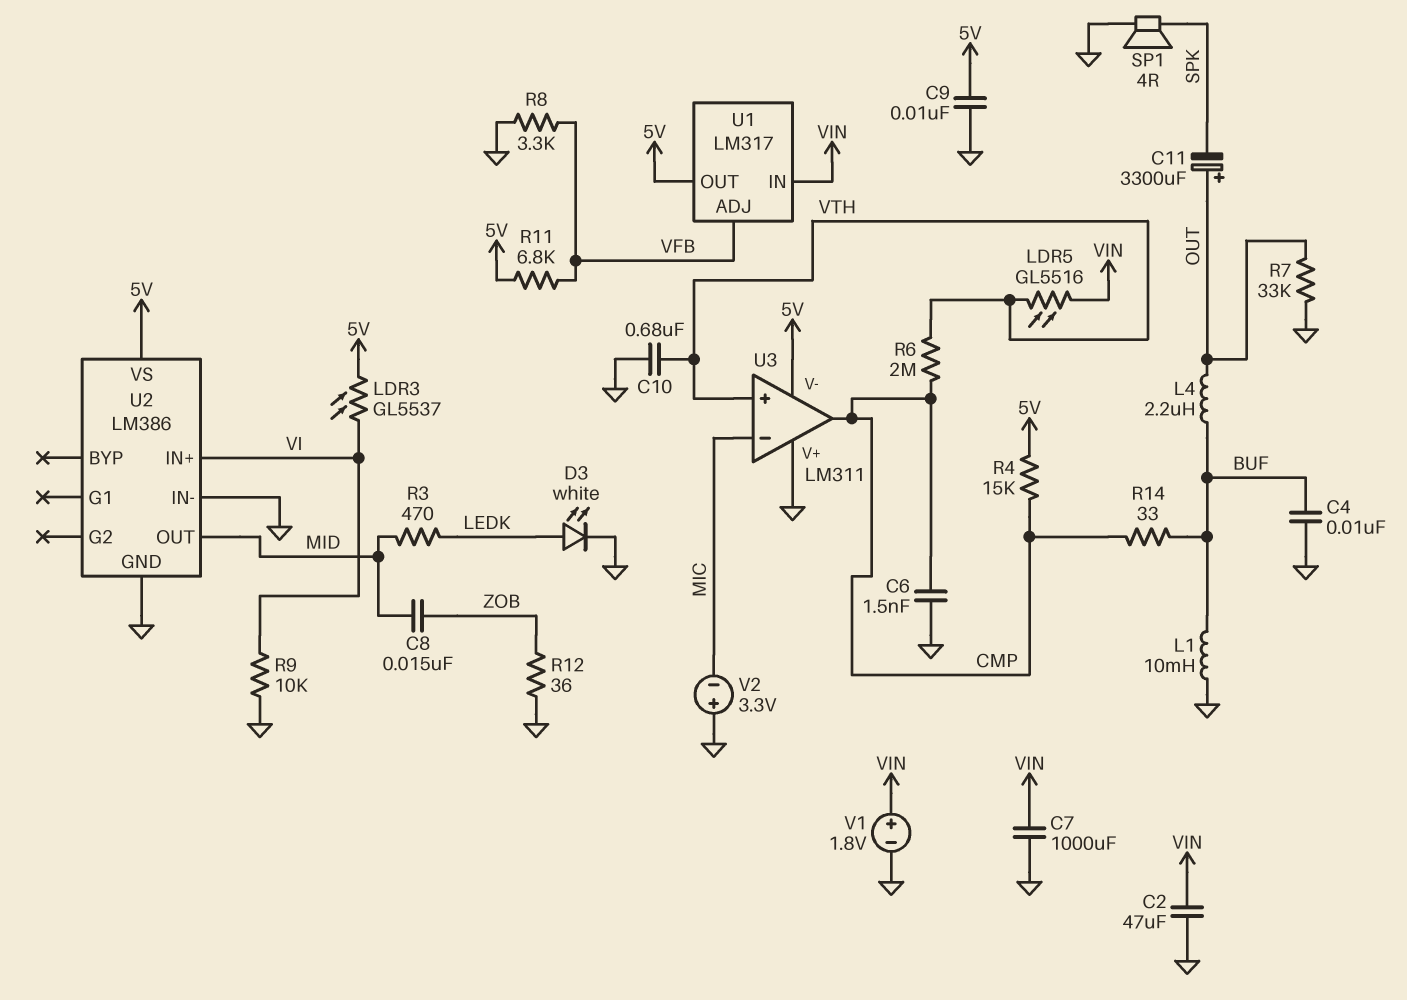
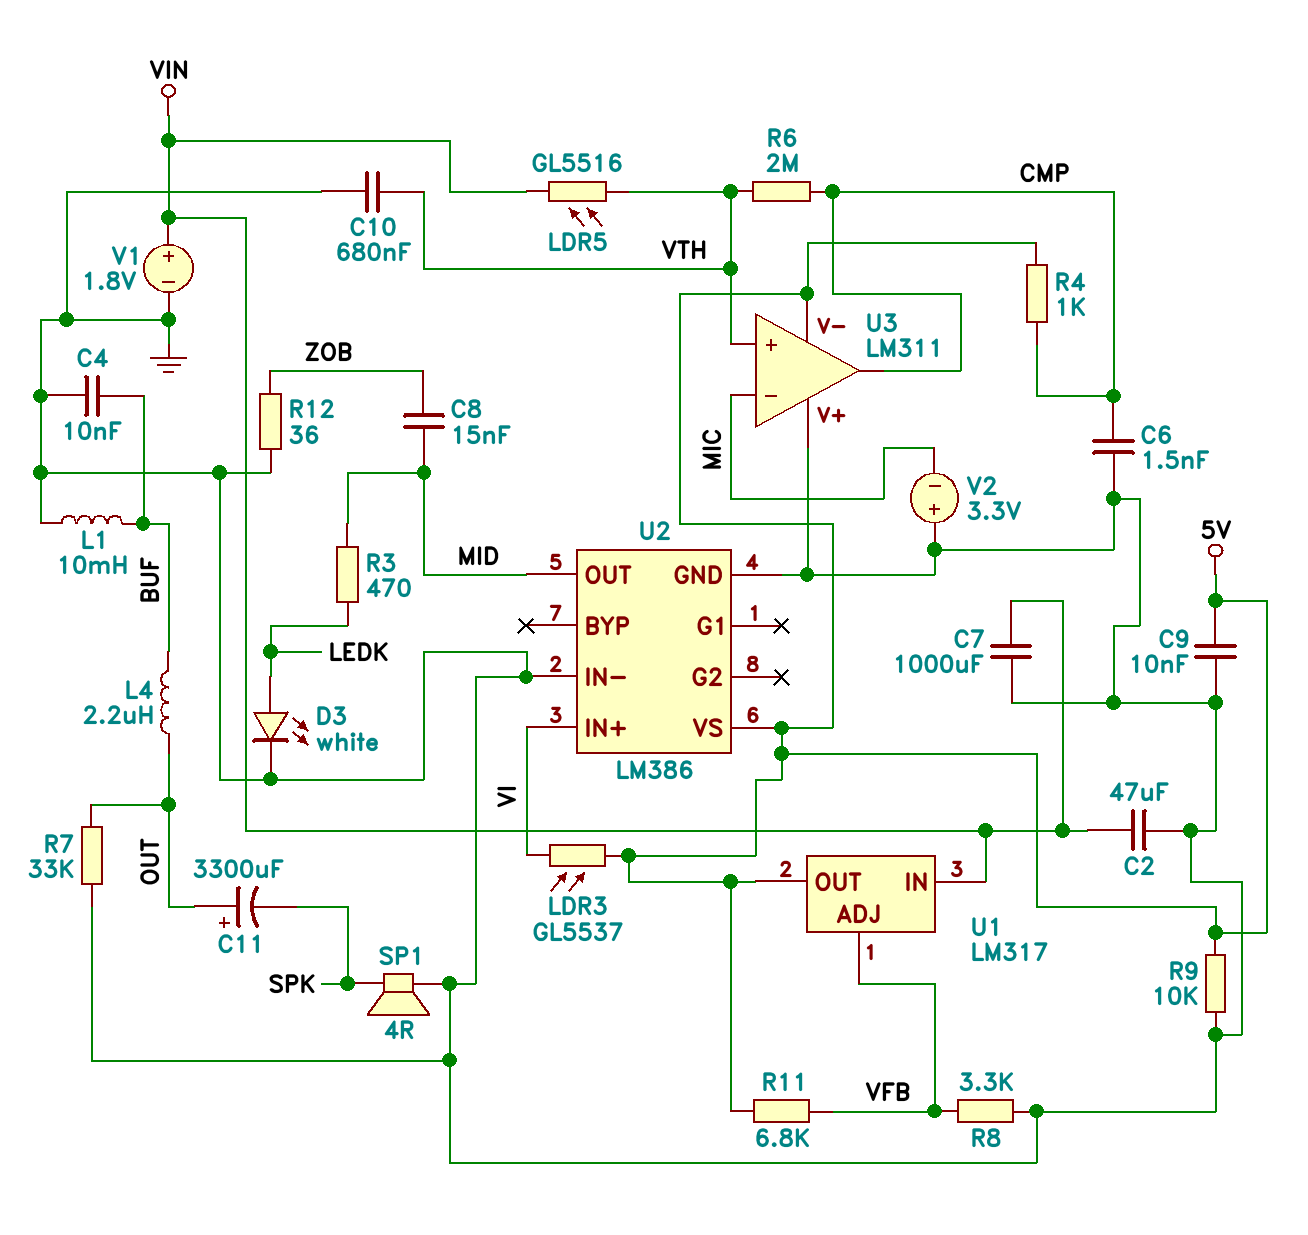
R4: 15k (5V, CMP) -> 1k (5V, CMP)
R9: 10k (GND, VI) -> 10k (5V, GND)
R14: 33 (BUF, CMP) -> none

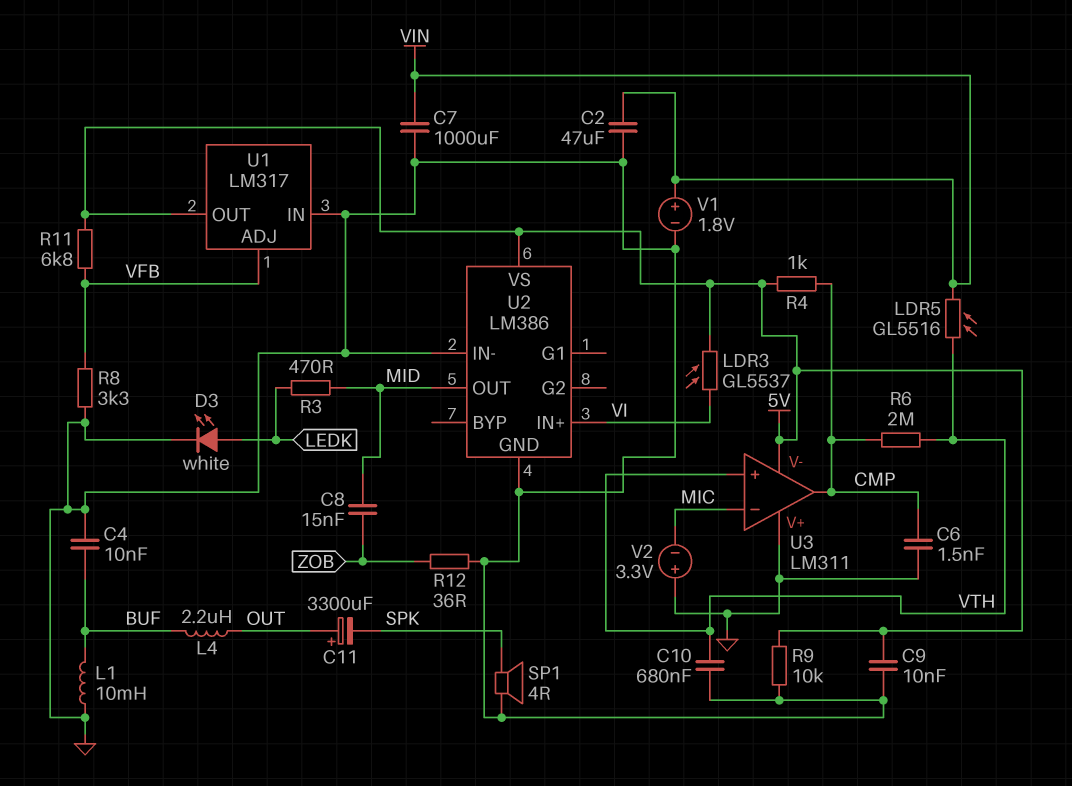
R7: 33k (GND, OUT) -> none
U1 pin IN: VIN -> GND

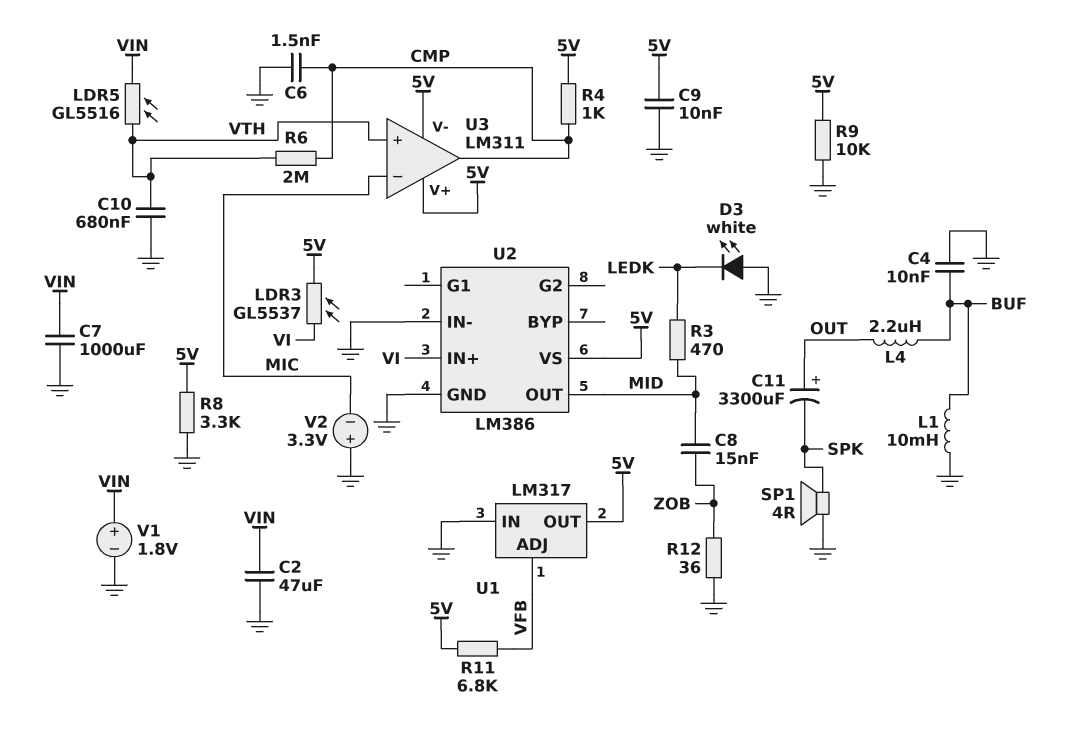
D3: LED white (A LEDK, K GND) -> LED white (A GND, K LEDK)
R8: 3.3k (GND, VFB) -> 3.3k (5V, GND)
U3 pin V+: GND -> 5V

